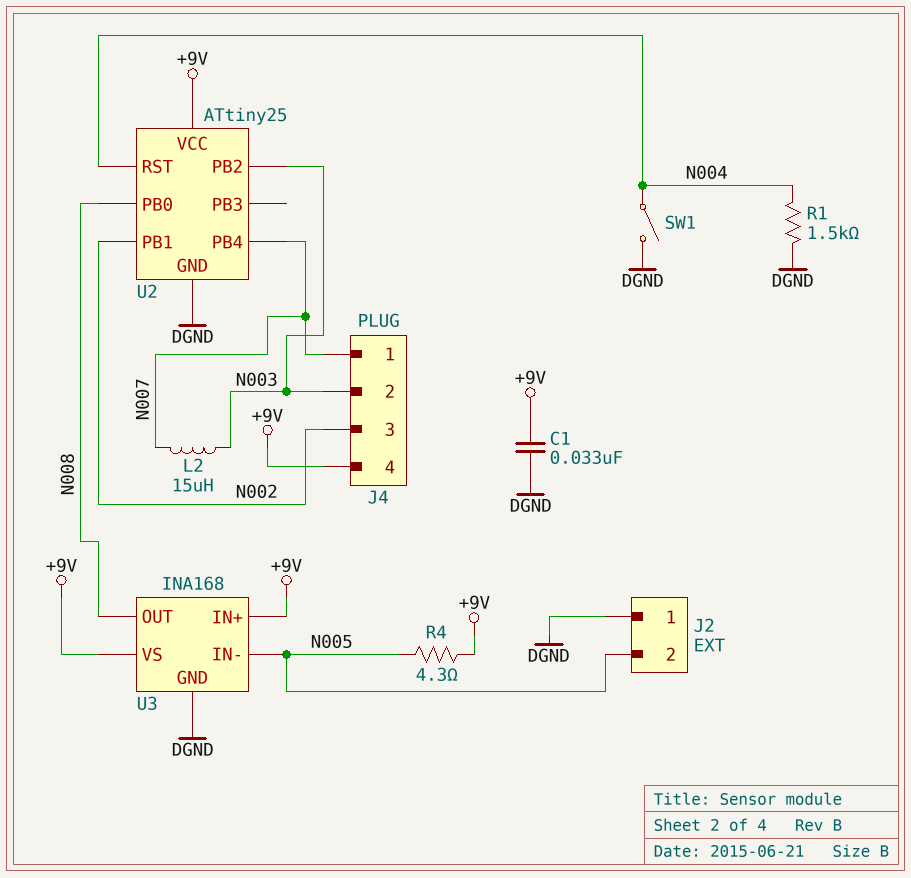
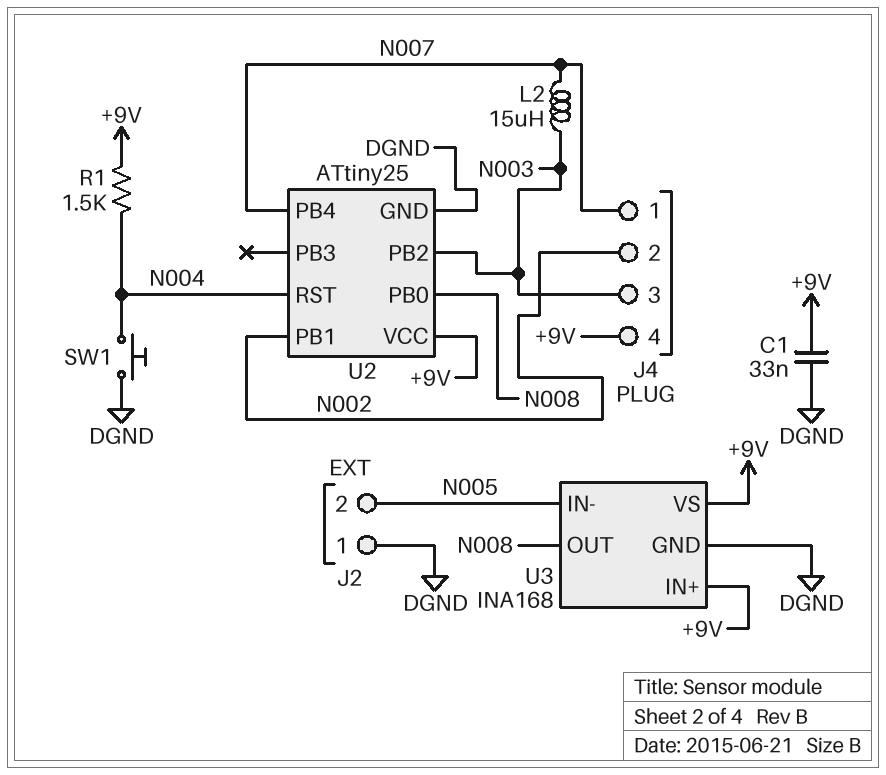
J4 pin 2: N003 -> N002
J4 pin 3: N002 -> N003
R1: 1.5k (DGND, N004) -> 1.5k (+9V, N004)
R4: 4.3 (+9V, N005) -> none
SW1: switch (DGND, N004) -> button (DGND, N004)

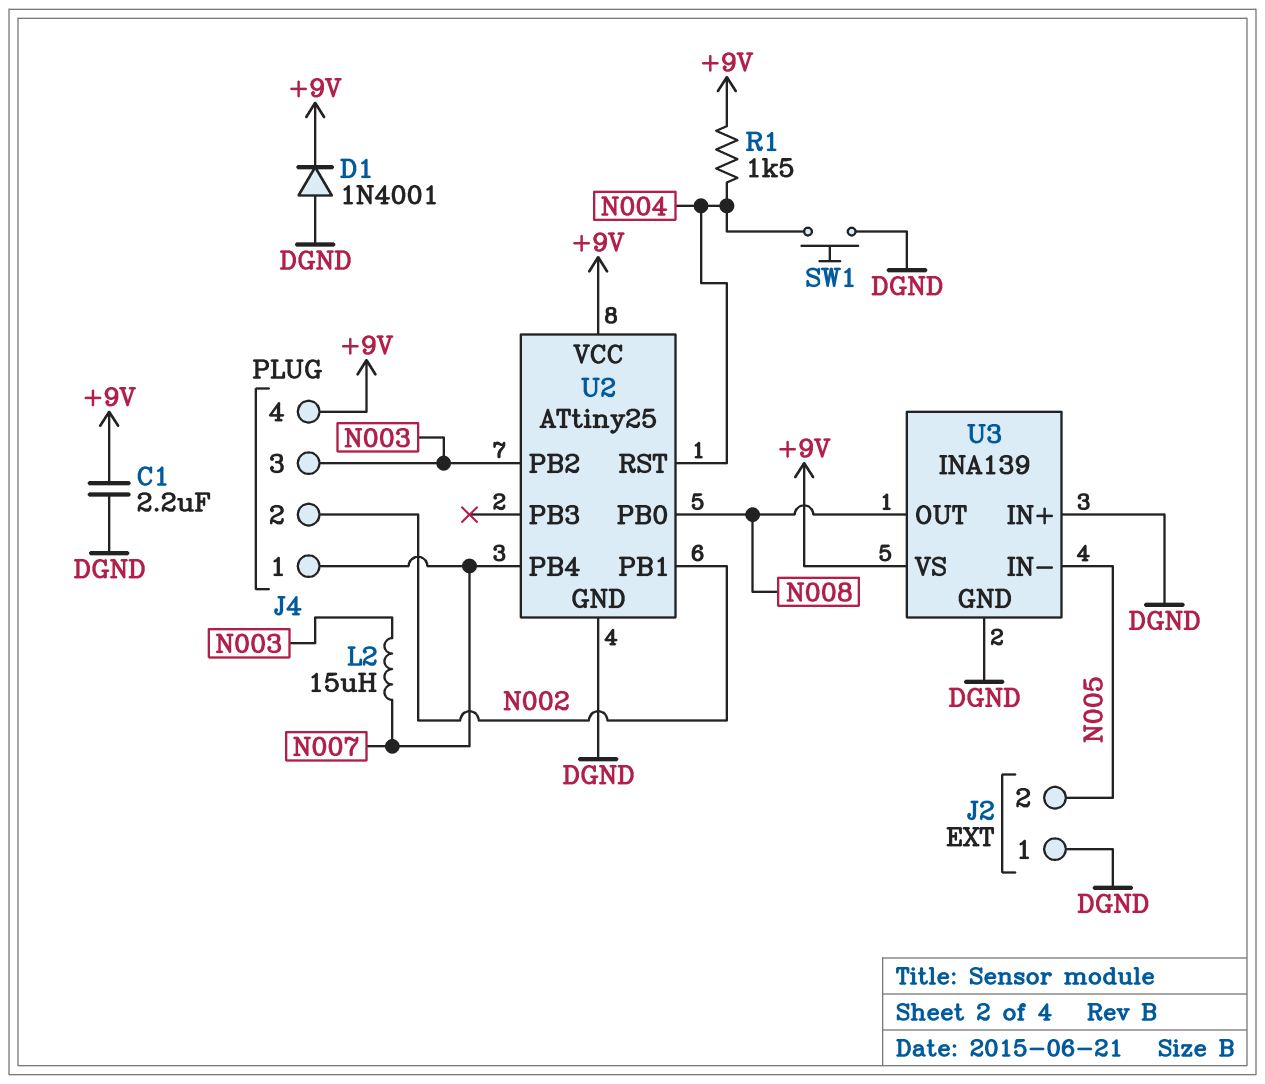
C1: 33nF (+9V, DGND) -> 2.2uF (+9V, DGND)
D1: none -> diode 1N4001 (A DGND, K +9V)
U3: INA168 -> INA139
U3 pin IN+: +9V -> DGND

